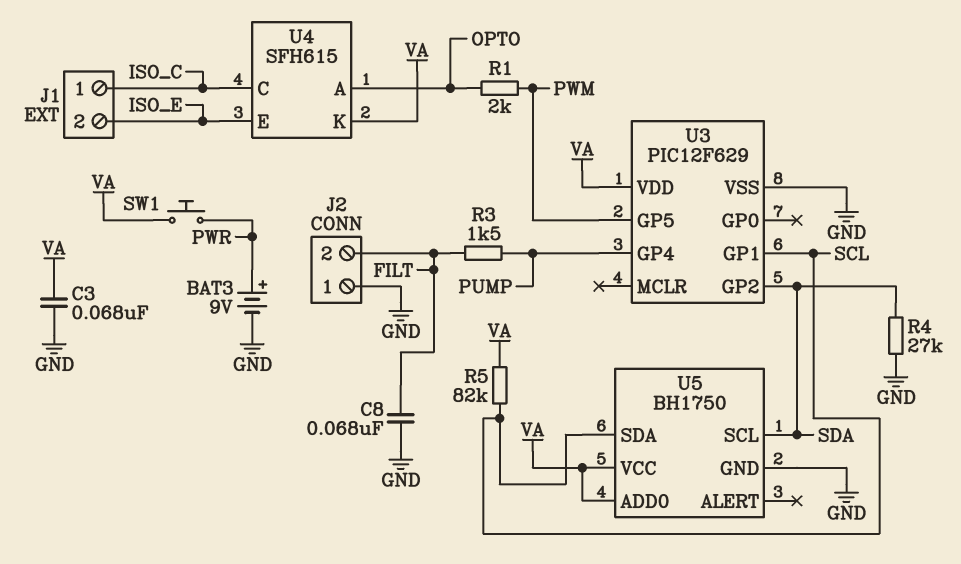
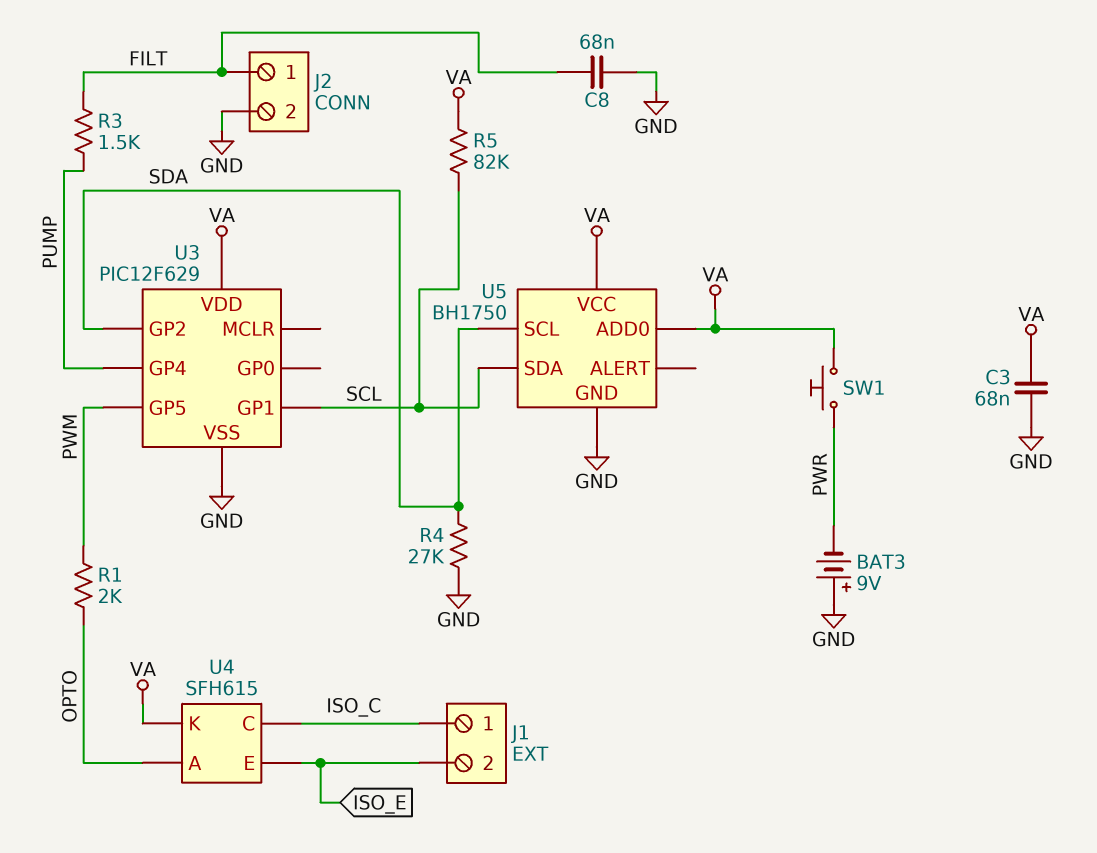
BAT3: 9V (plus PWR, minus GND) -> 9V (plus GND, minus PWR)
J2 pin 1: GND -> FILT
J2 pin 2: FILT -> GND

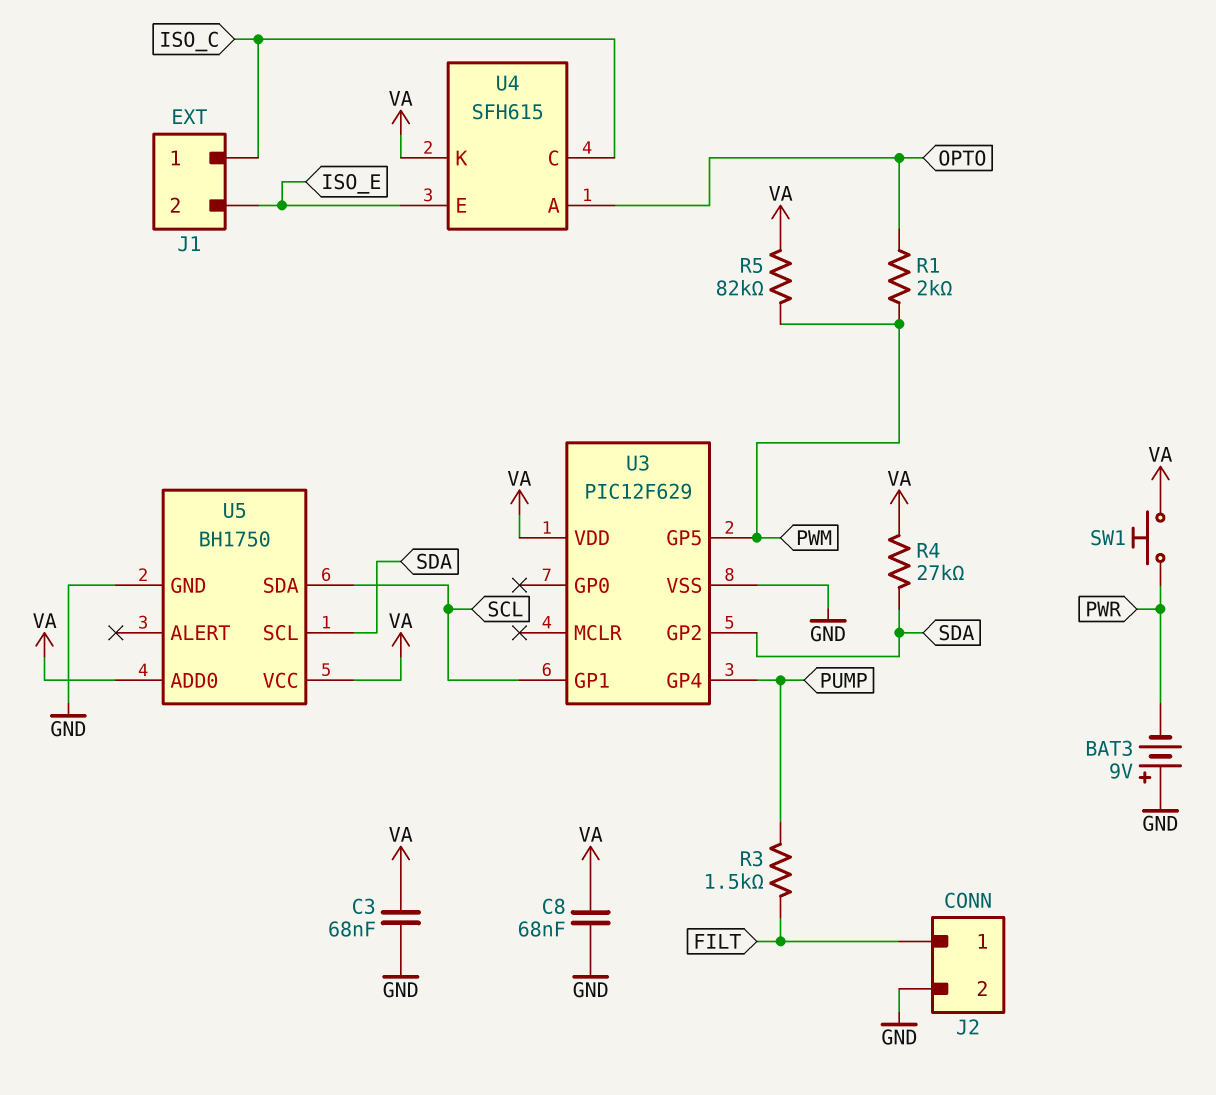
C8: 68nF (FILT, GND) -> 68nF (GND, VA)
R4: 27k (GND, SDA) -> 27k (SDA, VA)
R5: 82k (SCL, VA) -> 82k (PWM, VA)

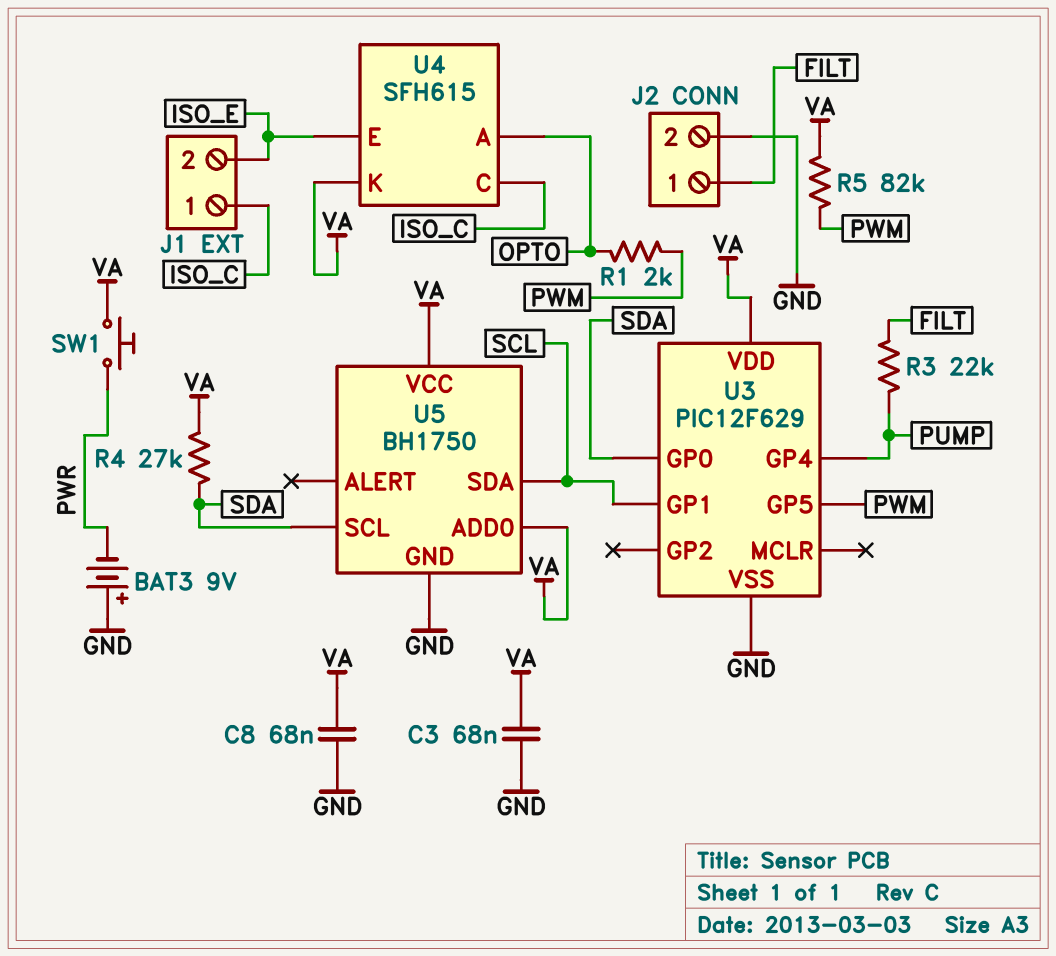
R3: 1.5k (FILT, PUMP) -> 22k (FILT, PUMP)
U3 pin GP0: none -> SDA
U3 pin GP2: SDA -> none

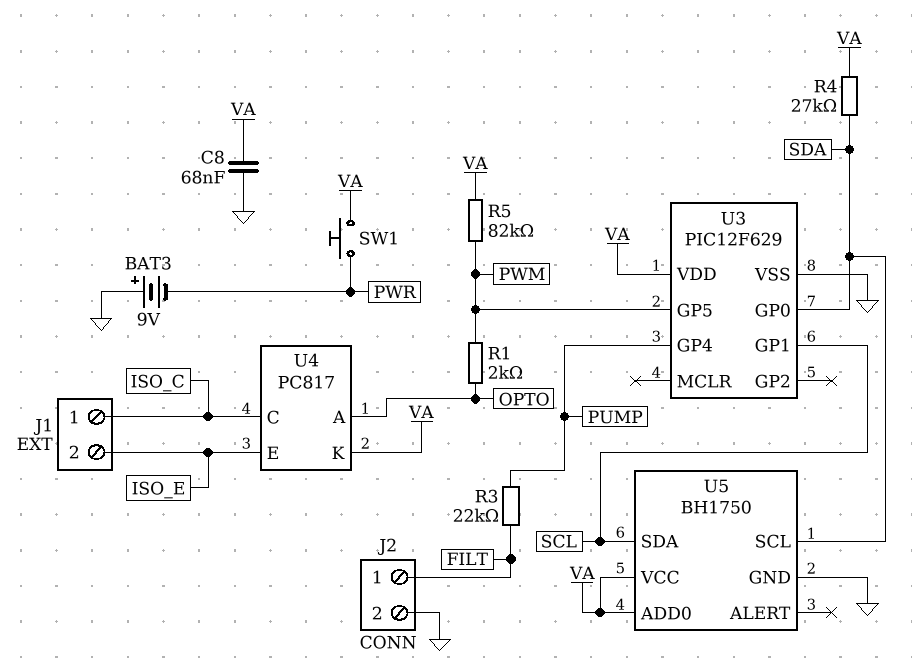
C3: 68nF (GND, VA) -> none
U4: SFH615 -> PC817

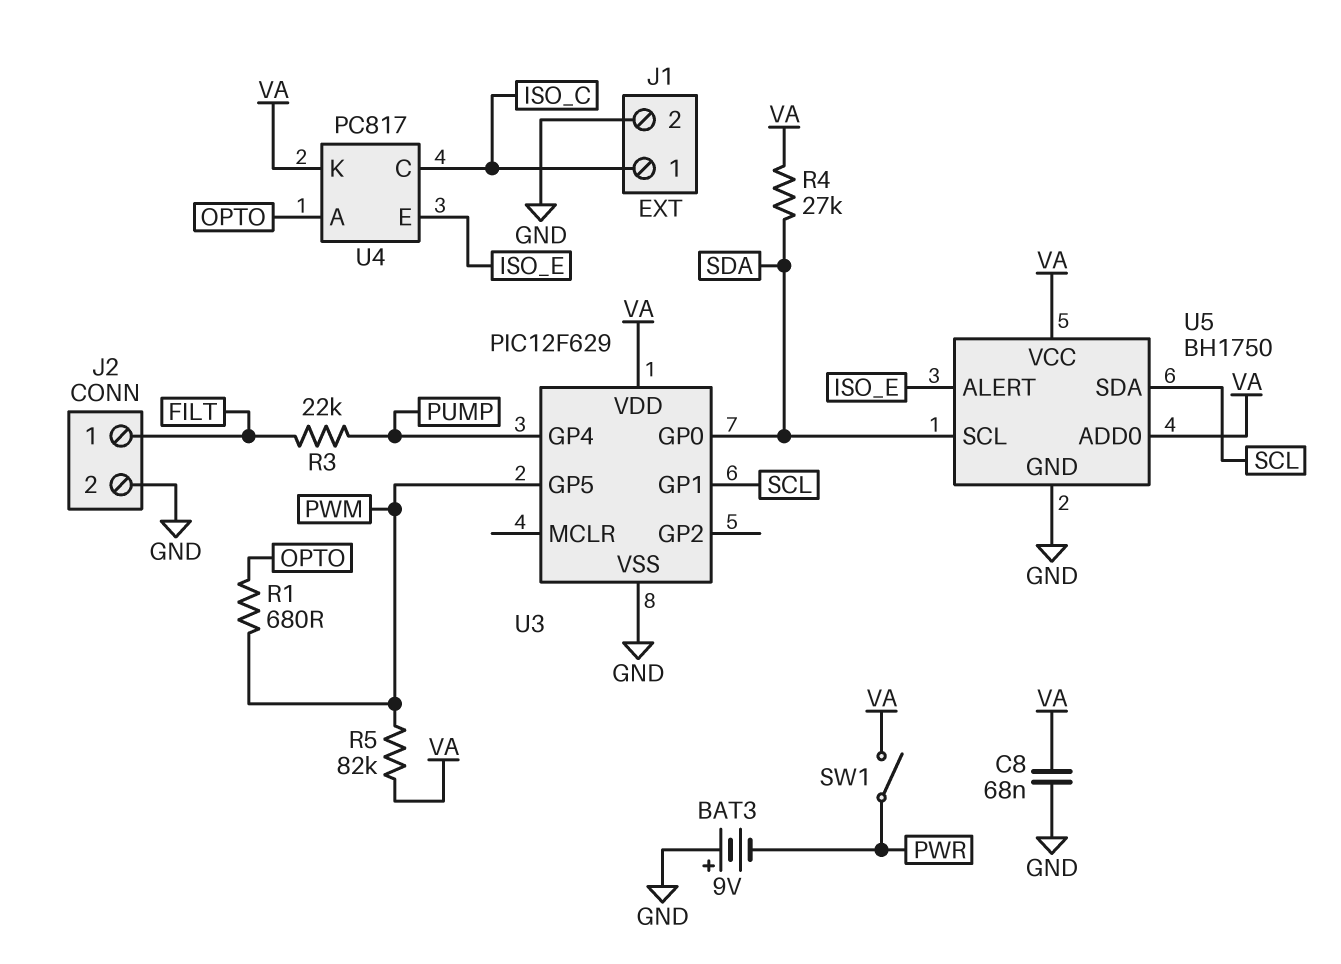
J1 pin 2: ISO_E -> GND
R1: 2k (OPTO, PWM) -> 680 (OPTO, PWM)
SW1: button (PWR, VA) -> switch (PWR, VA)
U5 pin ALERT: none -> ISO_E

